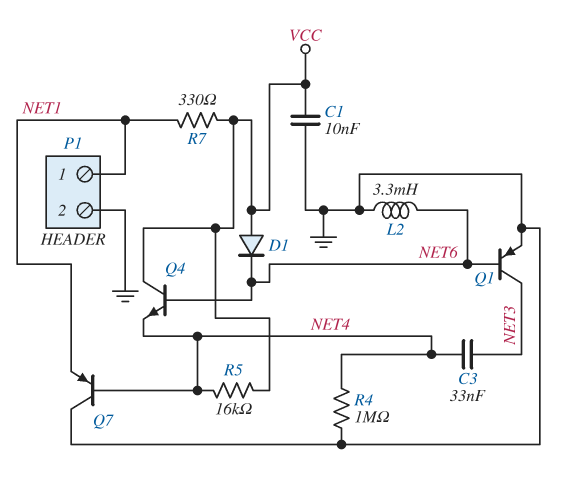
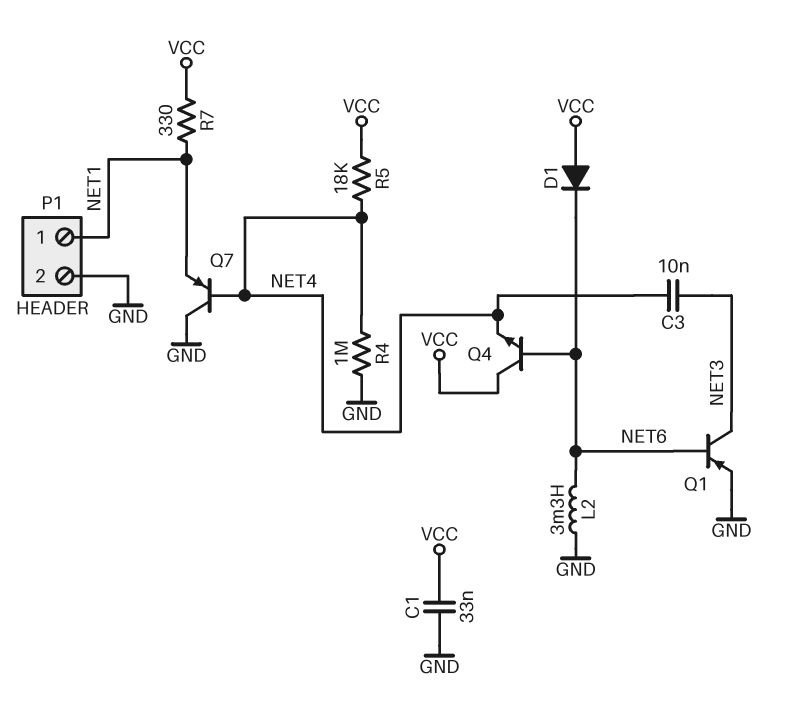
C1: 10nF (GND, VCC) -> 33nF (GND, VCC)
C3: 33nF (NET3, NET4) -> 10nF (NET3, NET4)
R5: 16k (NET4, VCC) -> 18k (NET4, VCC)

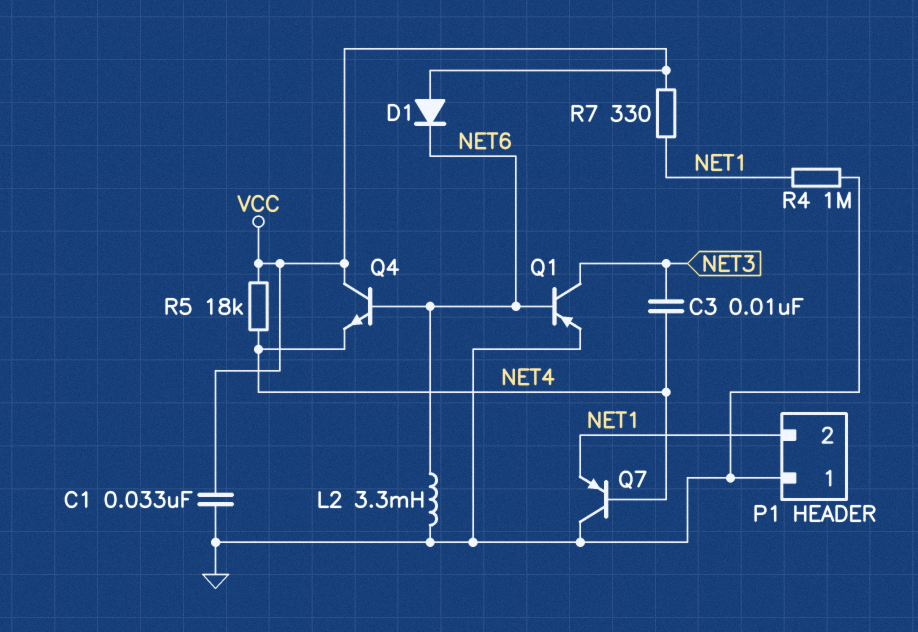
P1 pin 1: NET1 -> GND
P1 pin 2: GND -> NET1
R4: 1M (GND, NET4) -> 1M (GND, NET1)

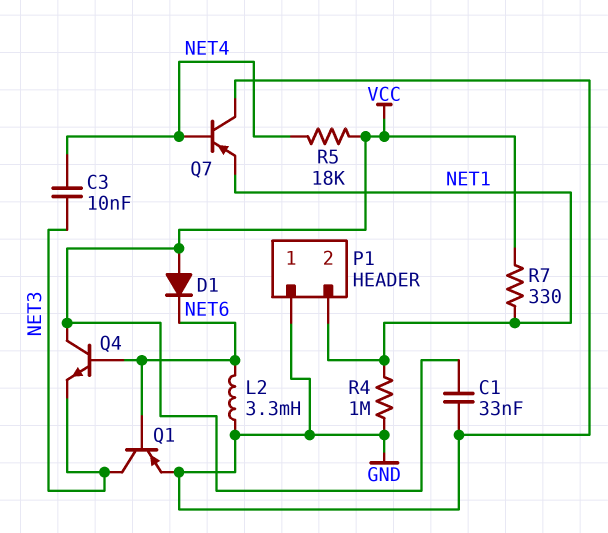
Q4: NPN (B NET6, C VCC, E NET4) -> NPN (B NET6, C VCC, E NET3)

